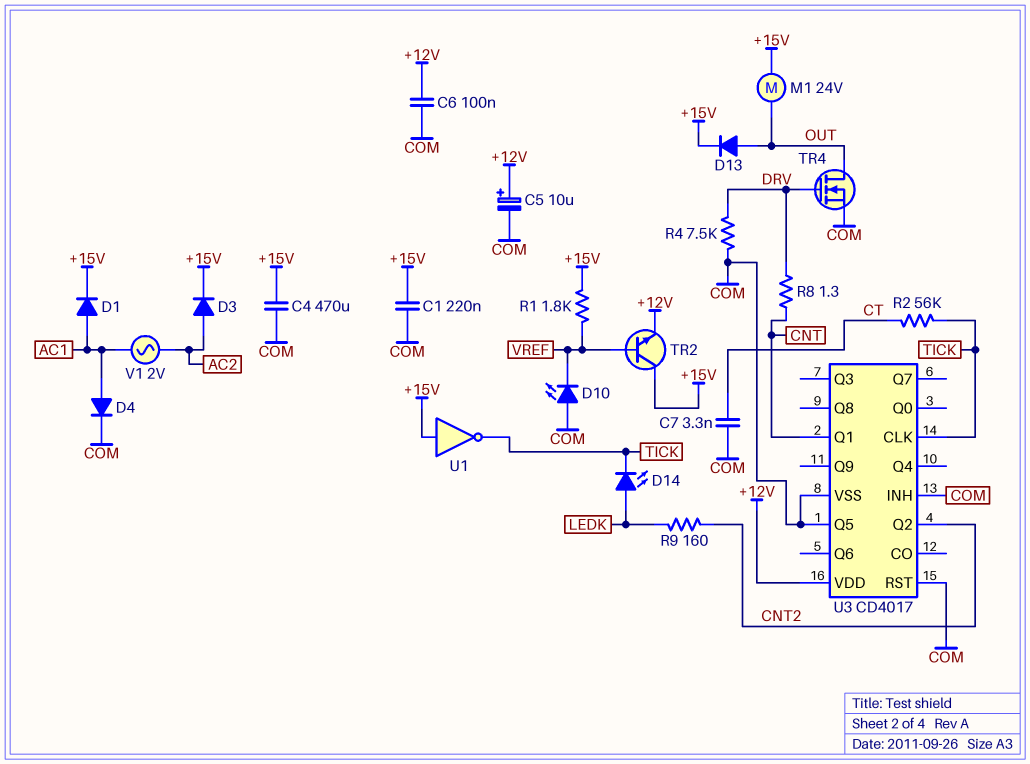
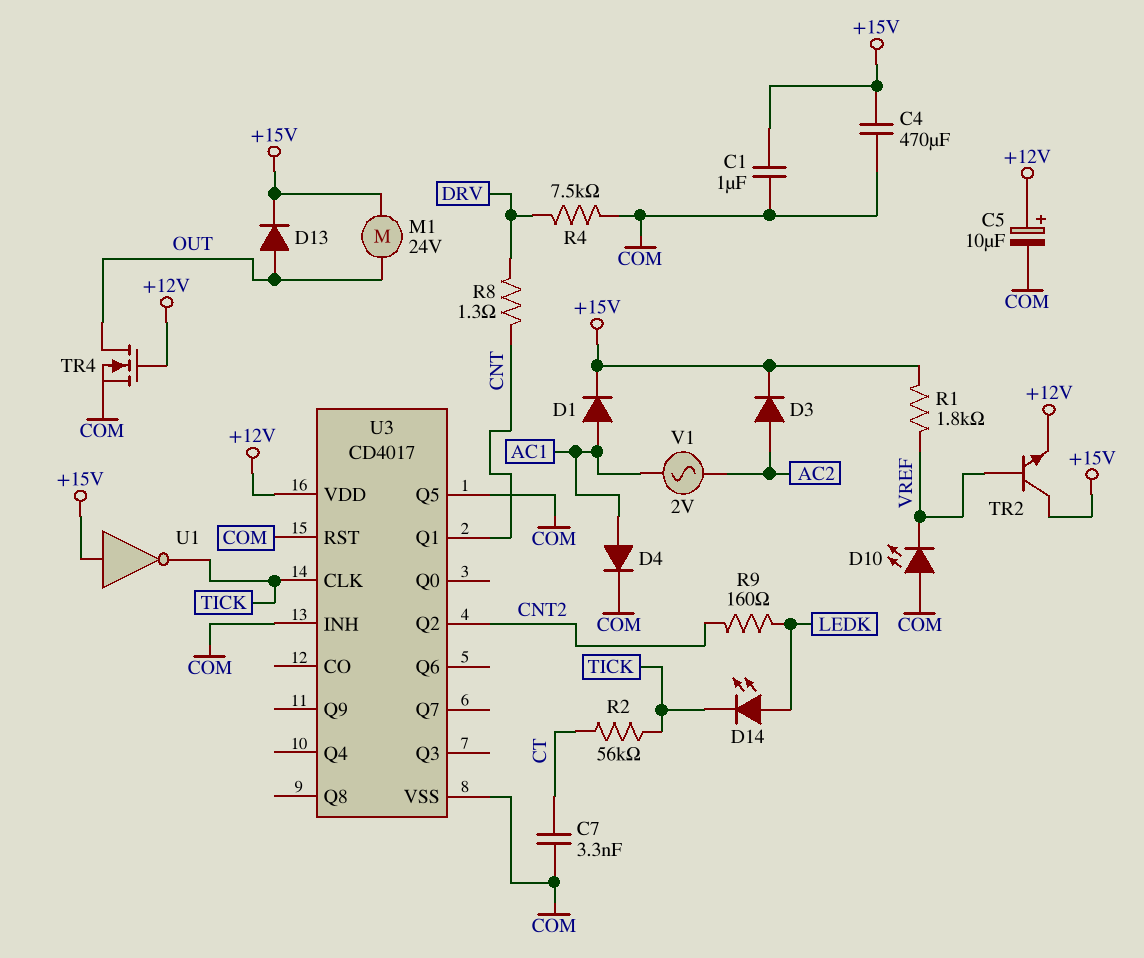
C1: 220nF (+15V, COM) -> 1uF (+15V, COM)
C6: 100nF (+12V, COM) -> none
TR4: NMOS (G DRV, D OUT, S COM) -> NMOS (G +12V, D OUT, S COM)

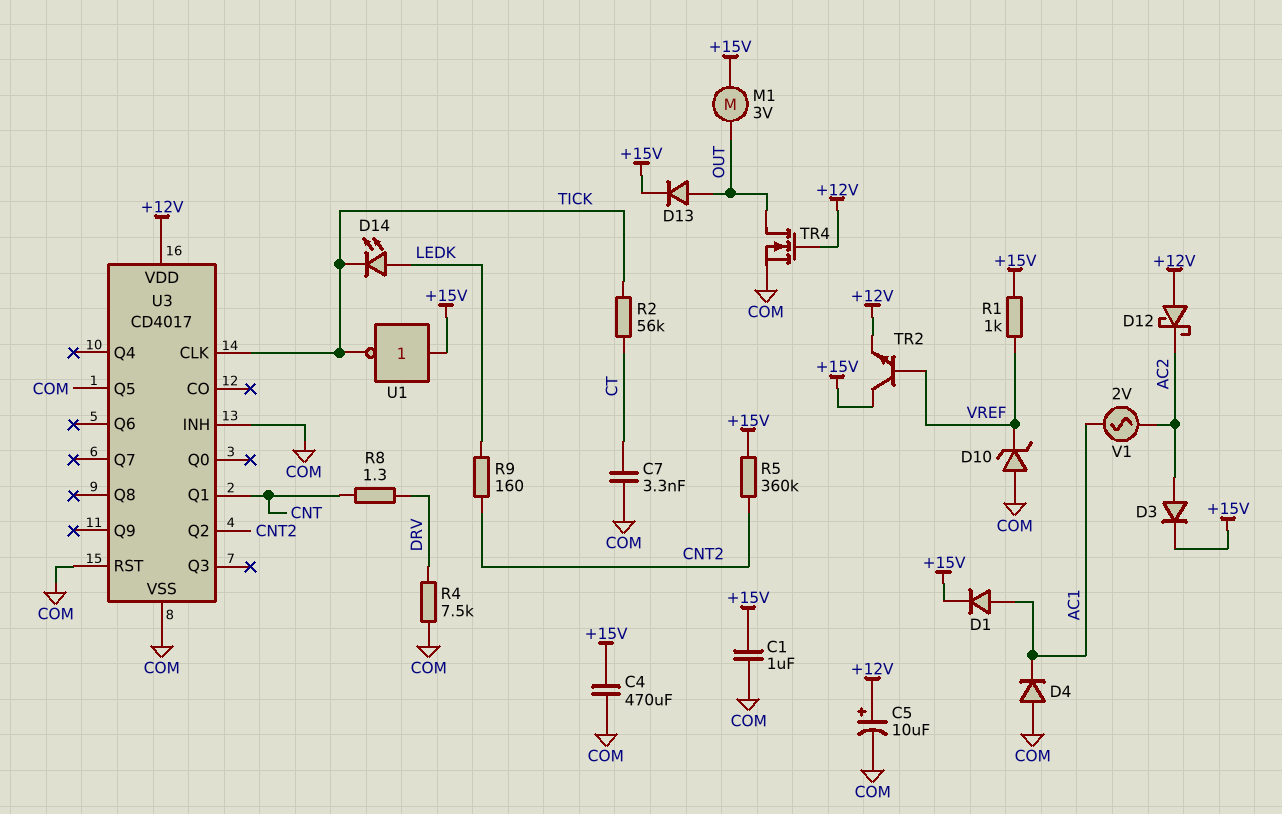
D4: diode (A AC1, K COM) -> diode (A COM, K AC1)
D10: LED (A COM, K VREF) -> zener (A COM, K VREF)
D12: none -> schottky (A +12V, K AC2)
M1: motor 24V (+15V, OUT) -> motor 3V (+15V, OUT)
R1: 1.8k (+15V, VREF) -> 1k (+15V, VREF)
R5: none -> 360k (+15V, CNT2)

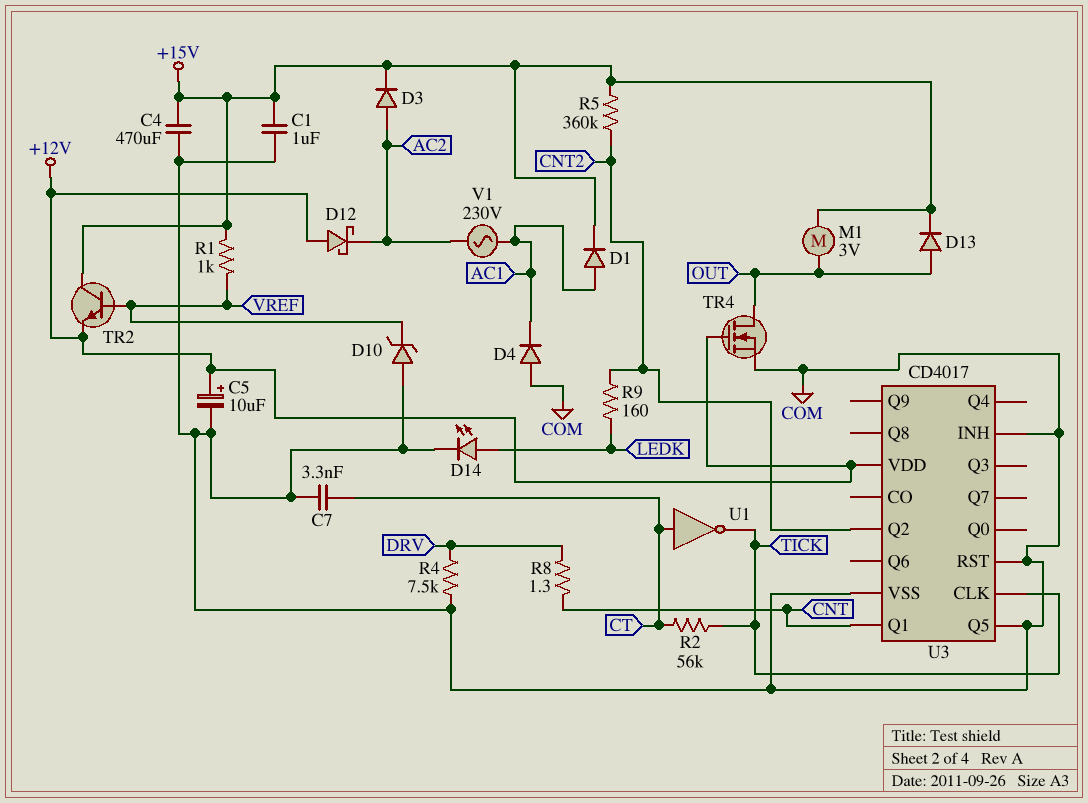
D14: LED (A LEDK, K TICK) -> LED (A LEDK, K COM)
U1: NOT (in +15V, out TICK) -> NOT (in CT, out TICK)
V1: AC 2V (AC1, AC2) -> AC 230V (AC1, AC2)

